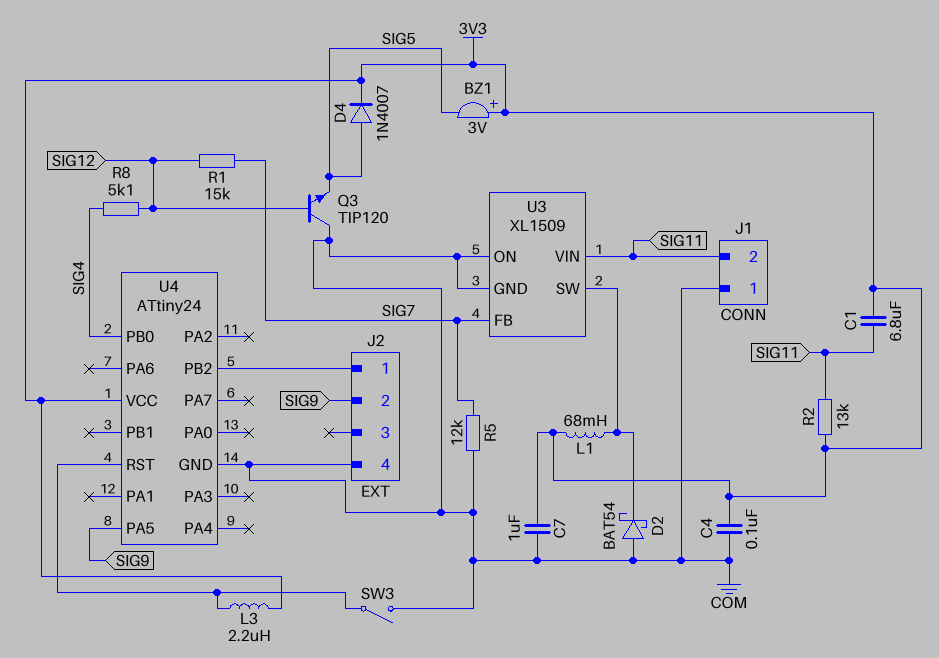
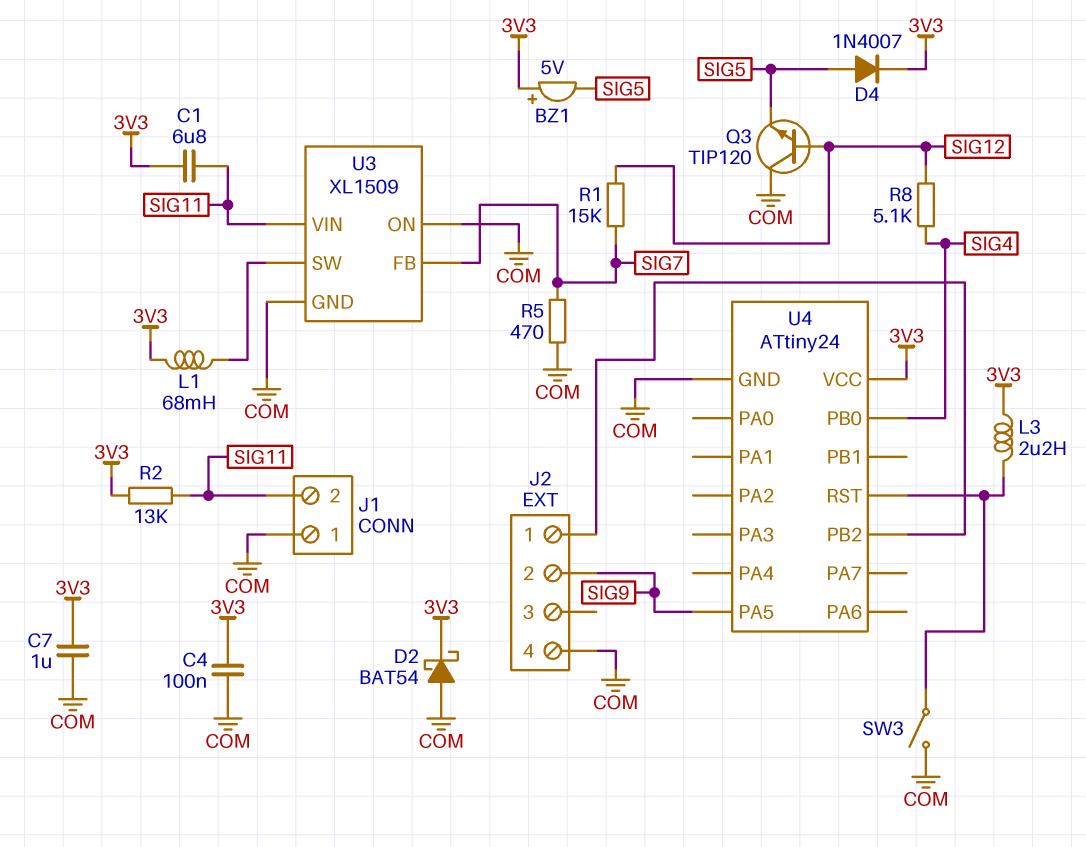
BZ1: buzzer 3V (plus 3V3, minus SIG5) -> buzzer 5V (plus 3V3, minus SIG5)
D2: schottky BAT54 (A COM, K U3/SW) -> schottky BAT54 (A COM, K 3V3)
R5: 12k (COM, SIG7) -> 470 (COM, SIG7)

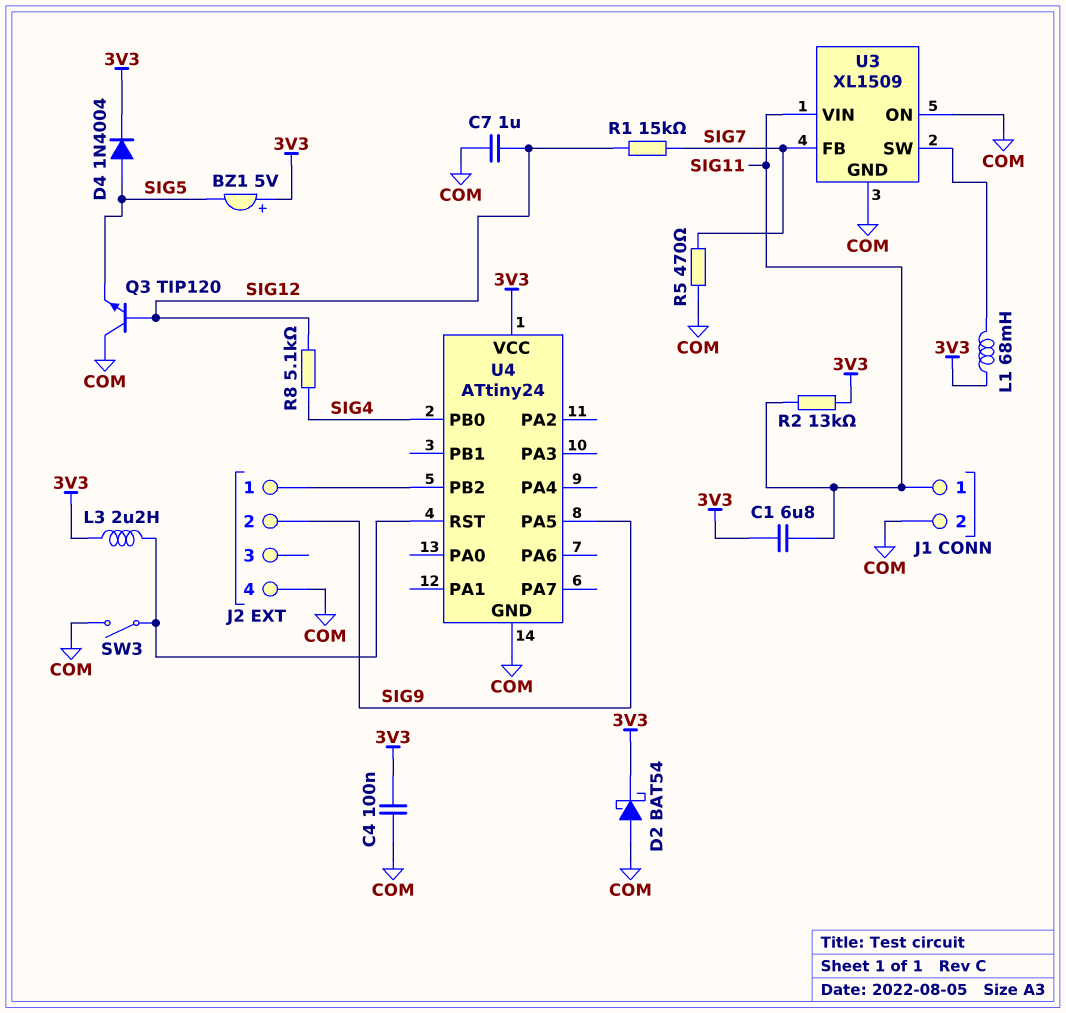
C7: 1uF (3V3, COM) -> 1uF (COM, SIG12)
D4: diode 1N4007 (A SIG5, K 3V3) -> diode 1N4004 (A SIG5, K 3V3)
J1 pin 1: COM -> SIG11
J1 pin 2: SIG11 -> COM

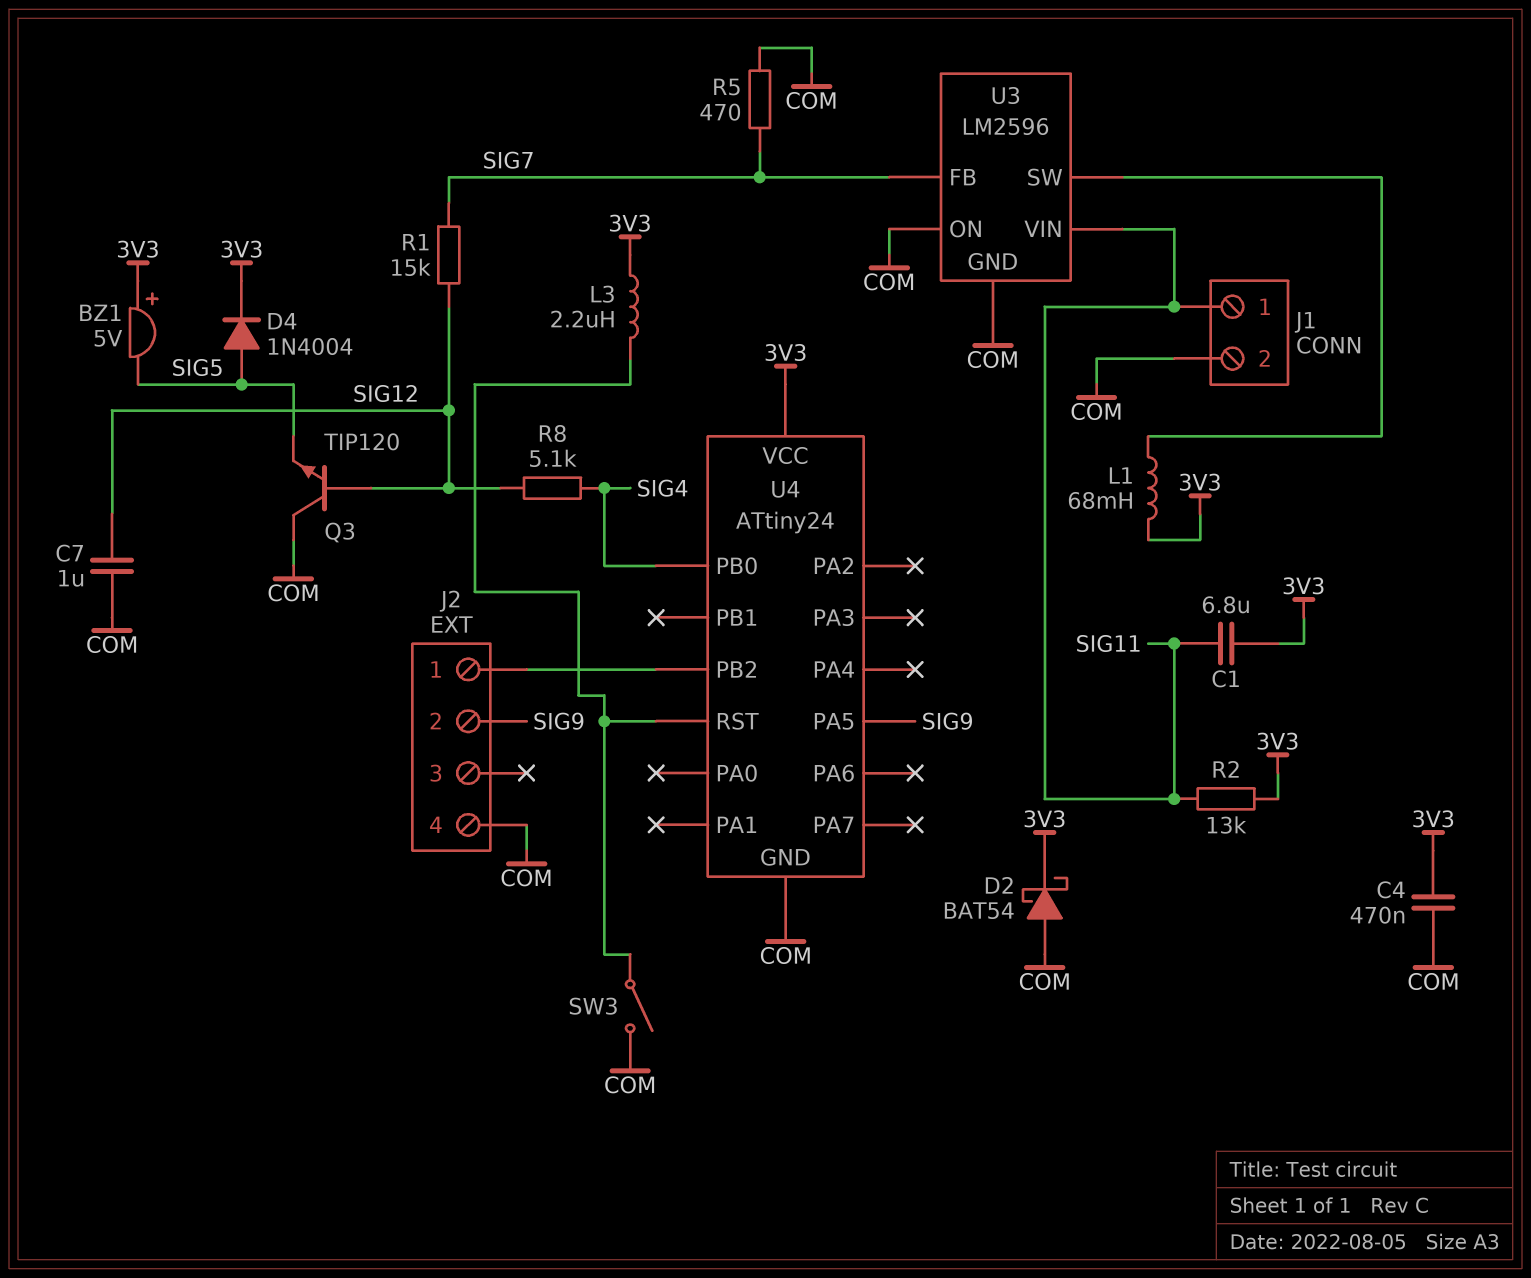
C4: 100nF (3V3, COM) -> 470nF (3V3, COM)
U3: XL1509 -> LM2596

